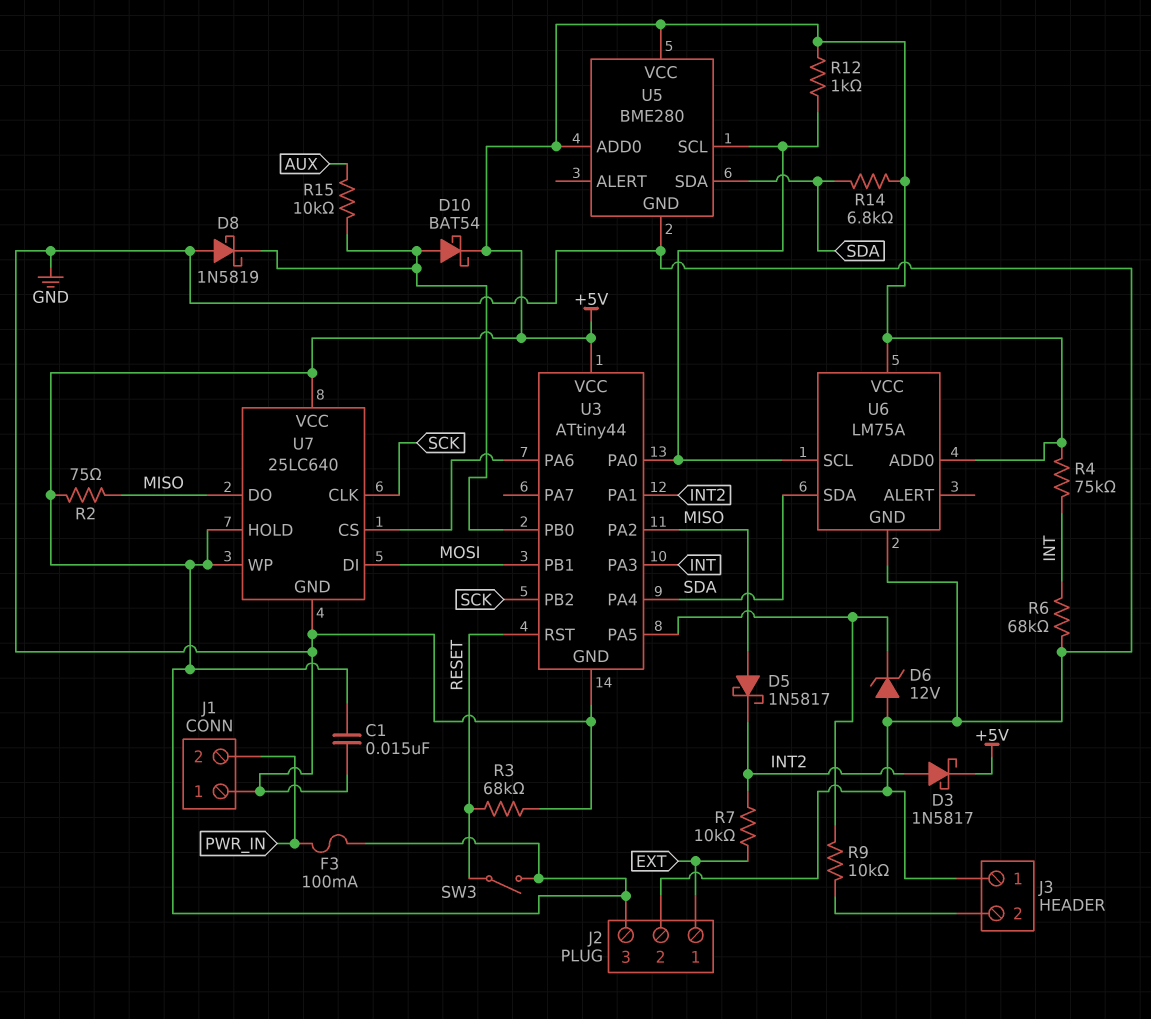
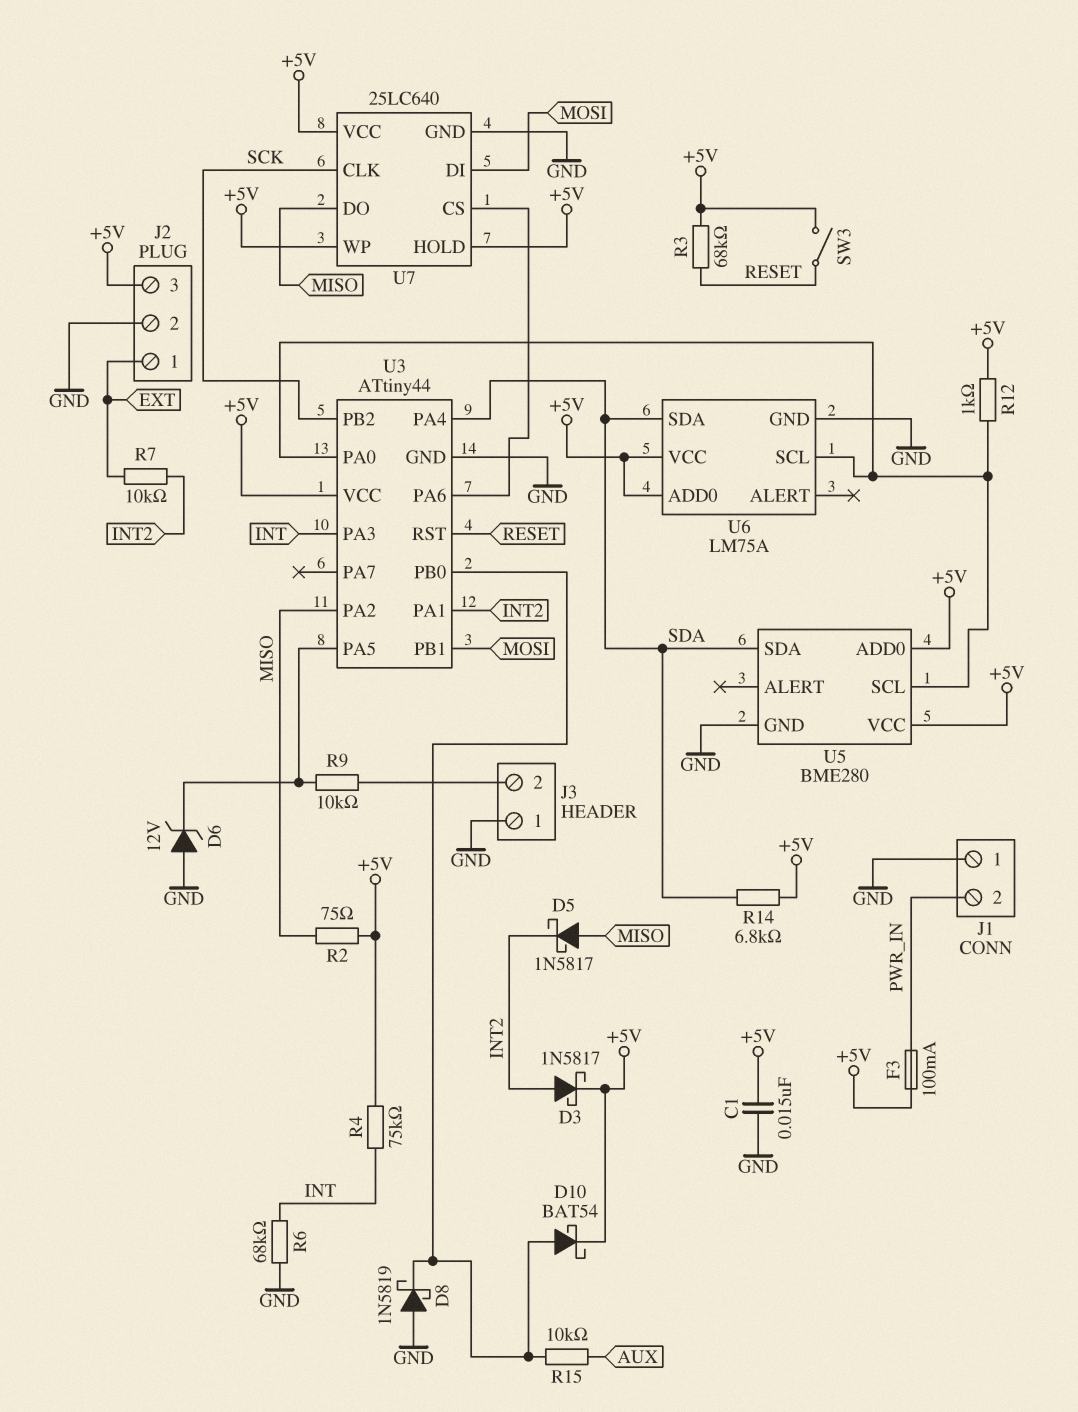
R3: 68k (GND, RESET) -> 68k (+5V, RESET)

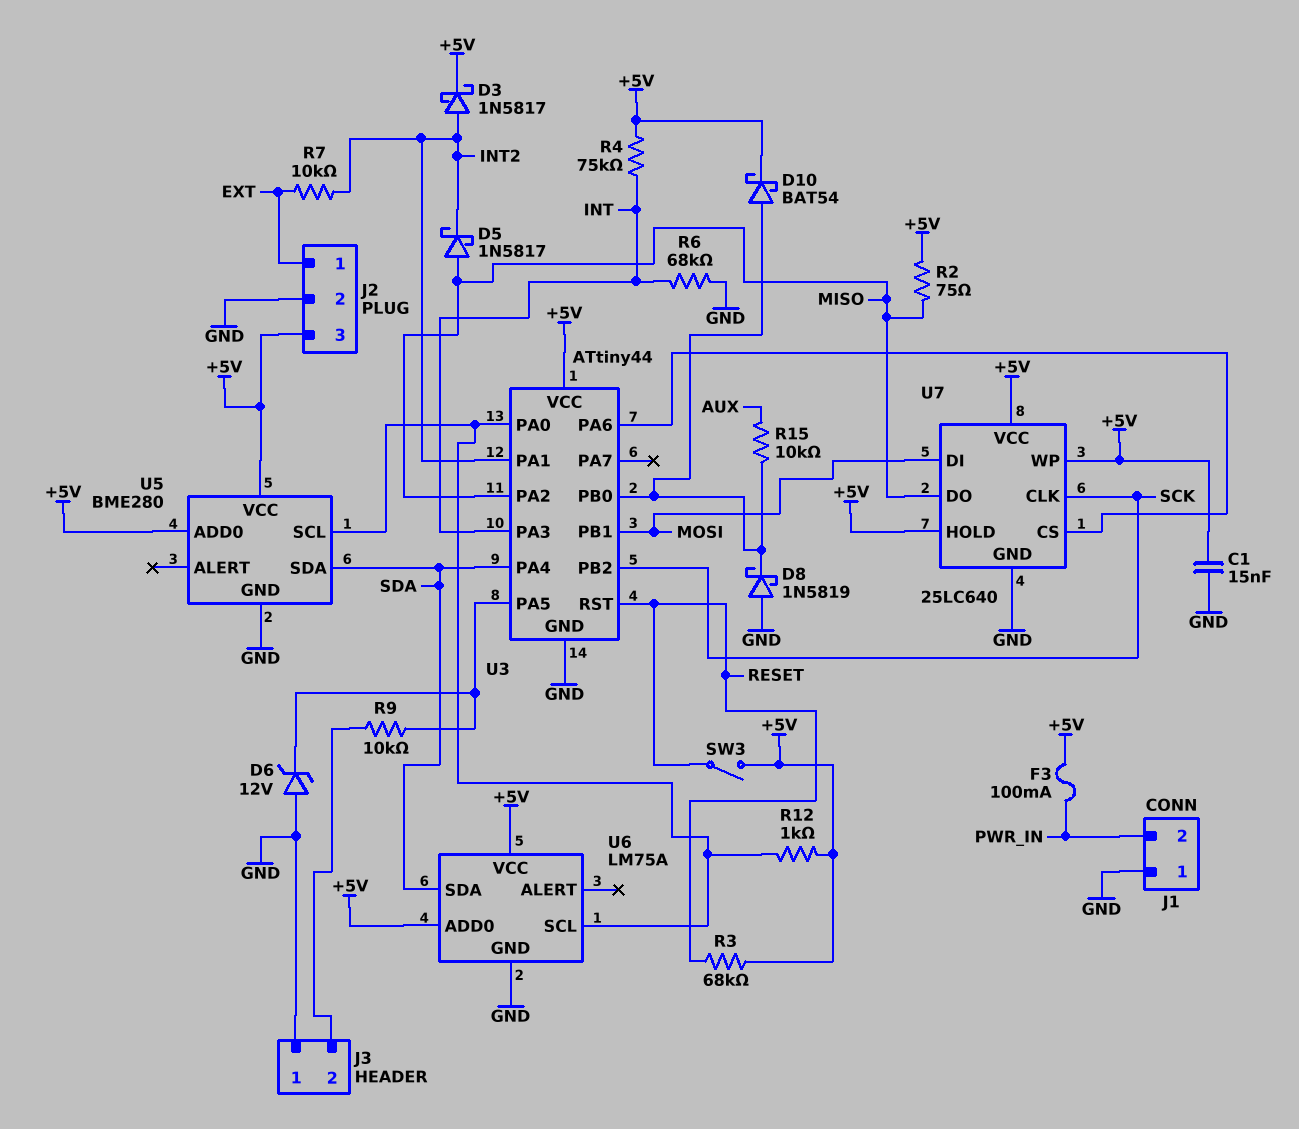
R14: 6.8k (+5V, SDA) -> none

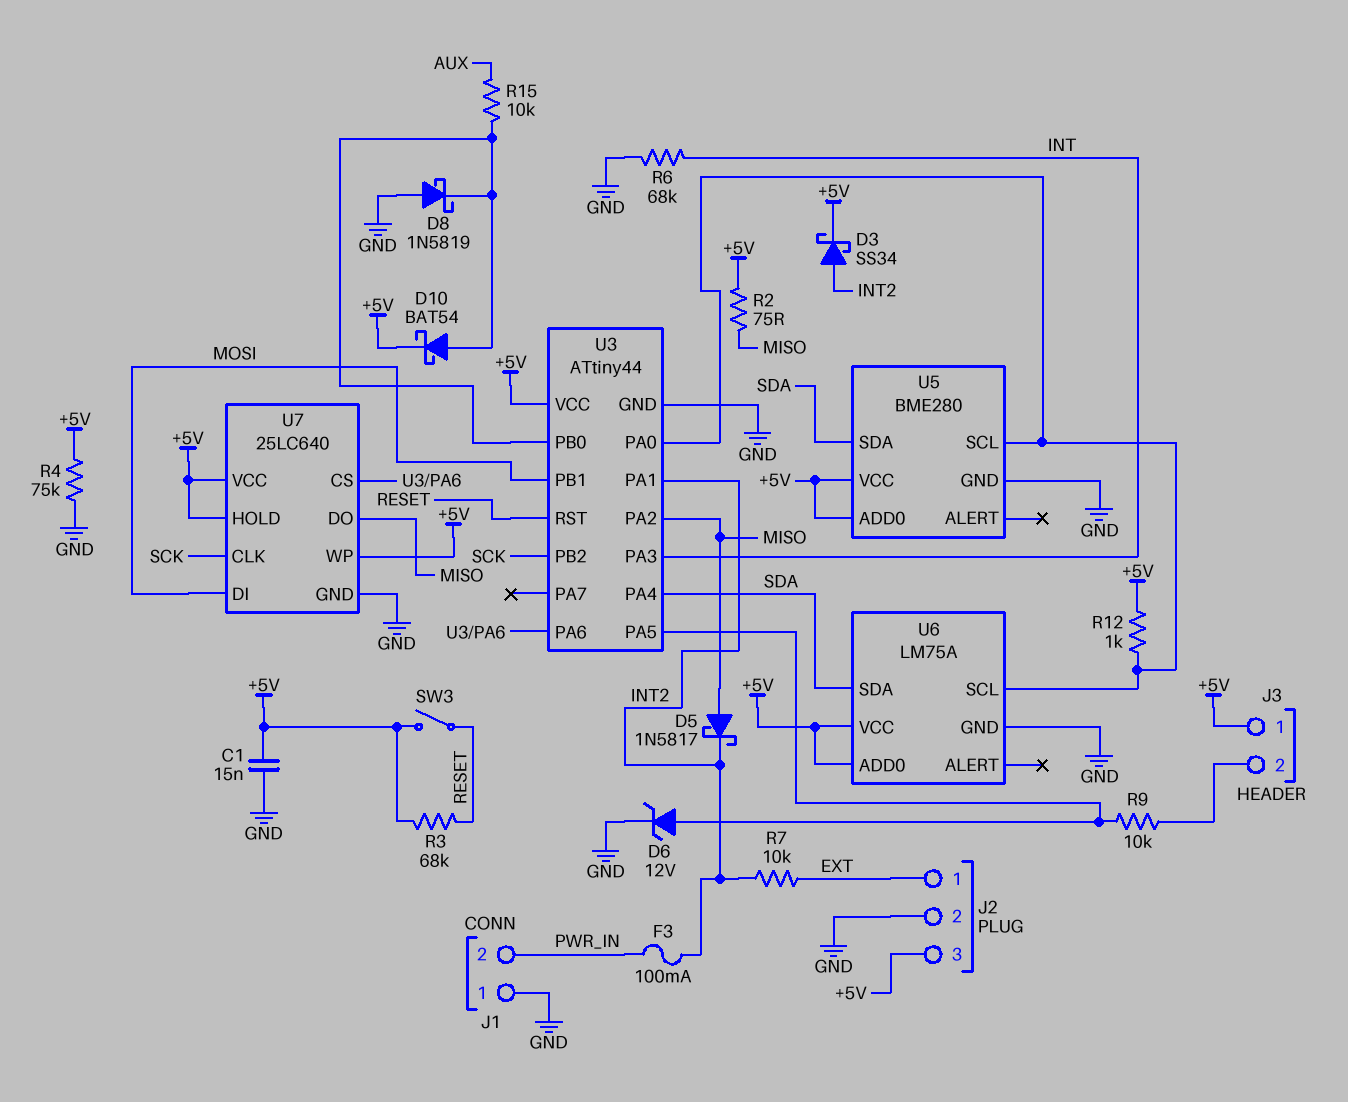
D3: schottky 1N5817 (A INT2, K +5V) -> schottky SS34 (A INT2, K +5V)
D6: zener 12V (A GND, K U3/PA5) -> zener 12V (A U3/PA5, K GND)
F3: 100mA (+5V, PWR_IN) -> 100mA (INT2, PWR_IN)
J3 pin 1: GND -> +5V
R4: 75k (+5V, INT) -> 75k (+5V, GND)

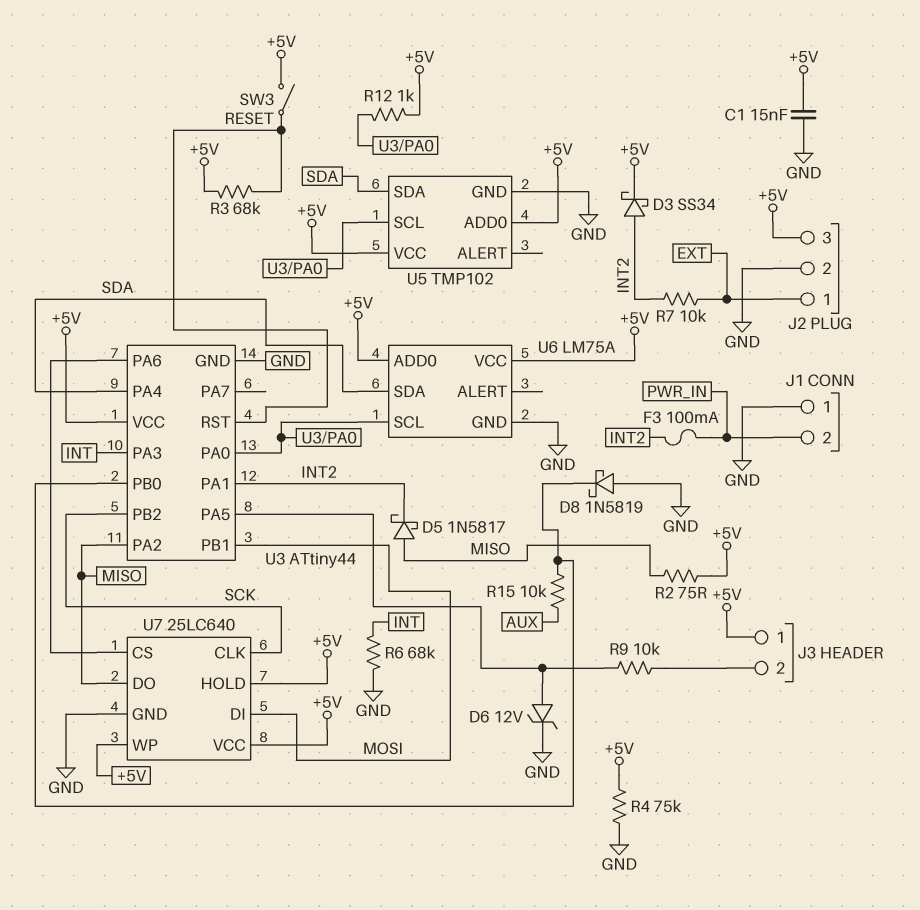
D10: schottky BAT54 (A U3/PB0, K +5V) -> none
U5: BME280 -> TMP102

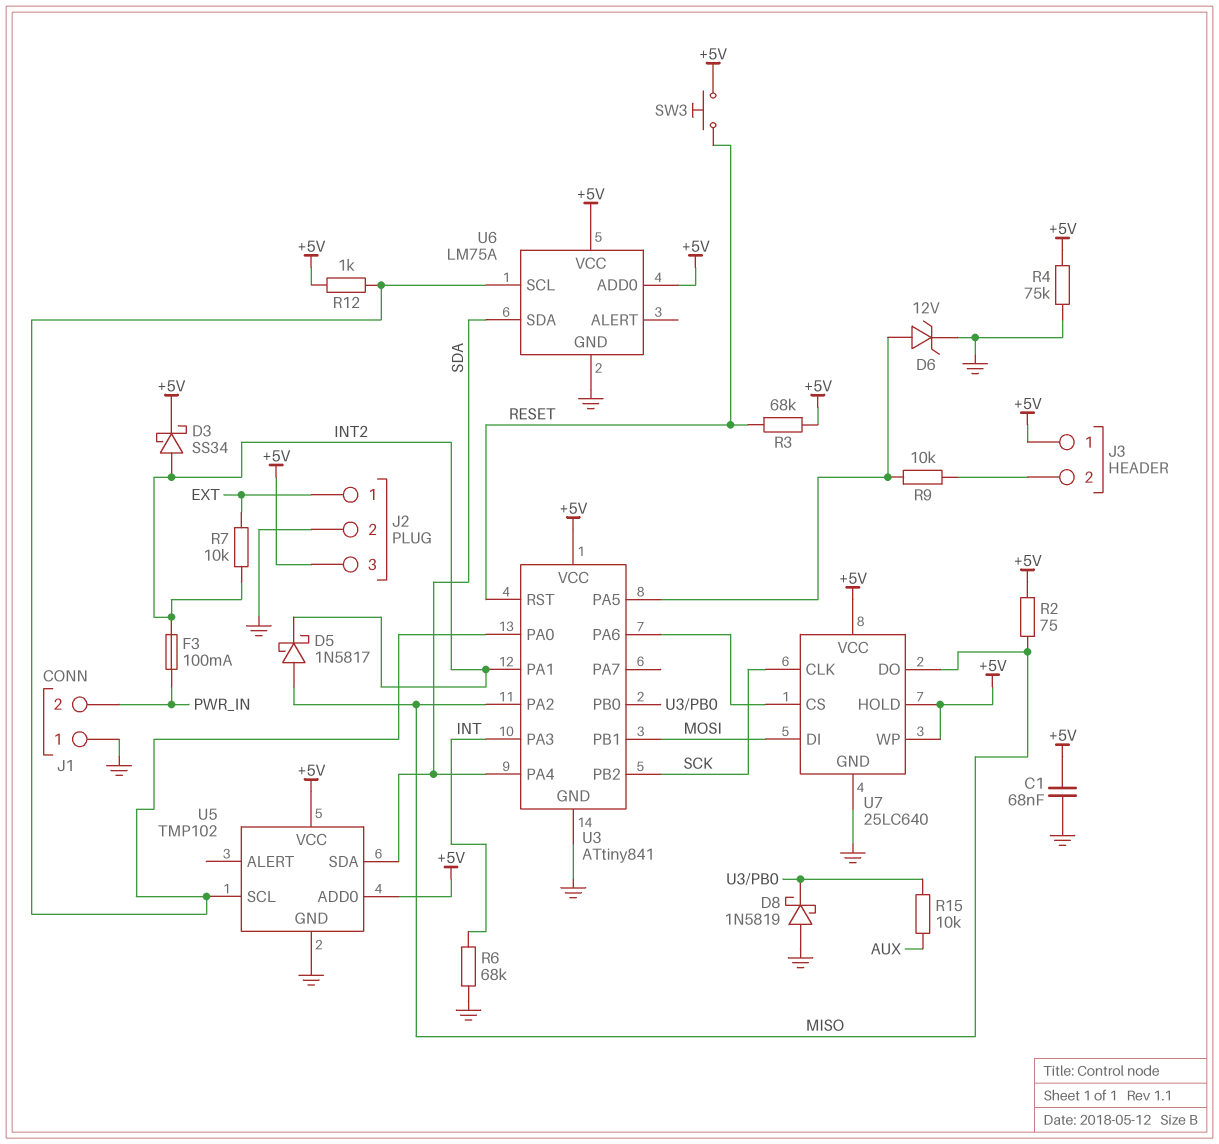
C1: 15nF (+5V, GND) -> 68nF (+5V, GND)
SW3: switch (+5V, RESET) -> button (+5V, RESET)
U3: ATtiny44 -> ATtiny841

